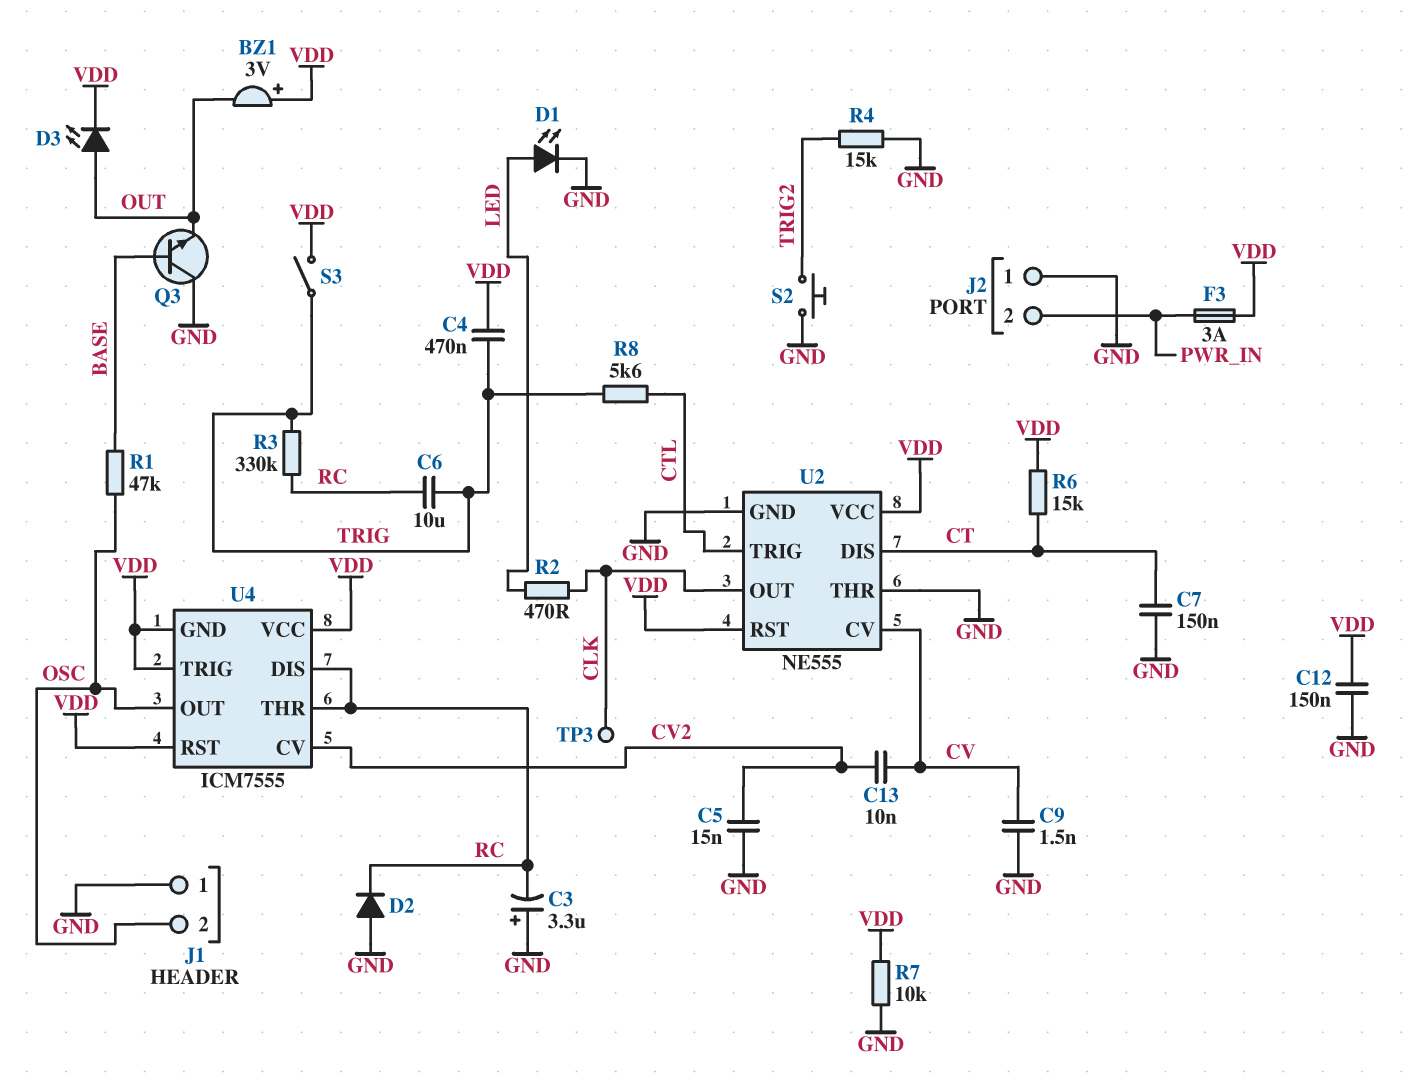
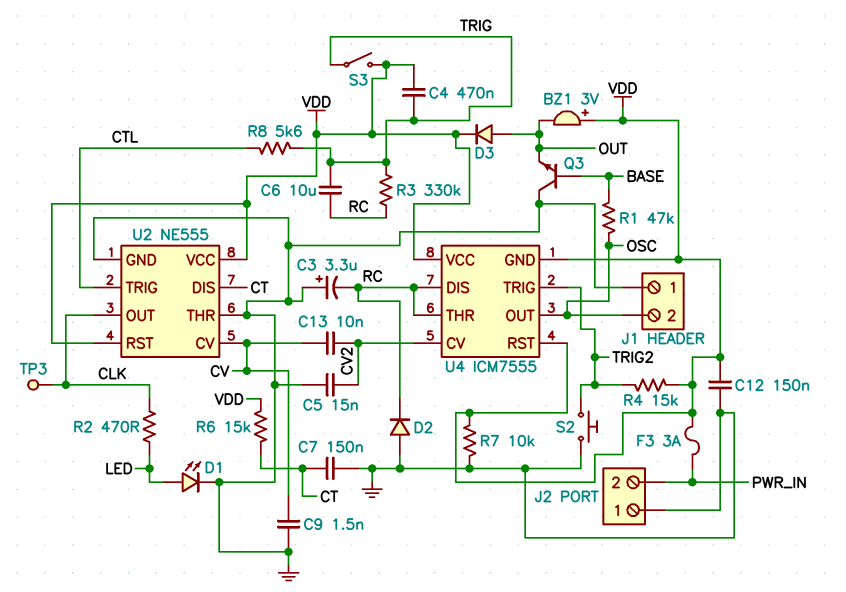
D3: LED (A OUT, K VDD) -> diode (A OUT, K VDD)
R4: 15k (GND, TRIG2) -> 15k (TRIG2, VDD)
U4 pin TRIG: VDD -> TRIG2

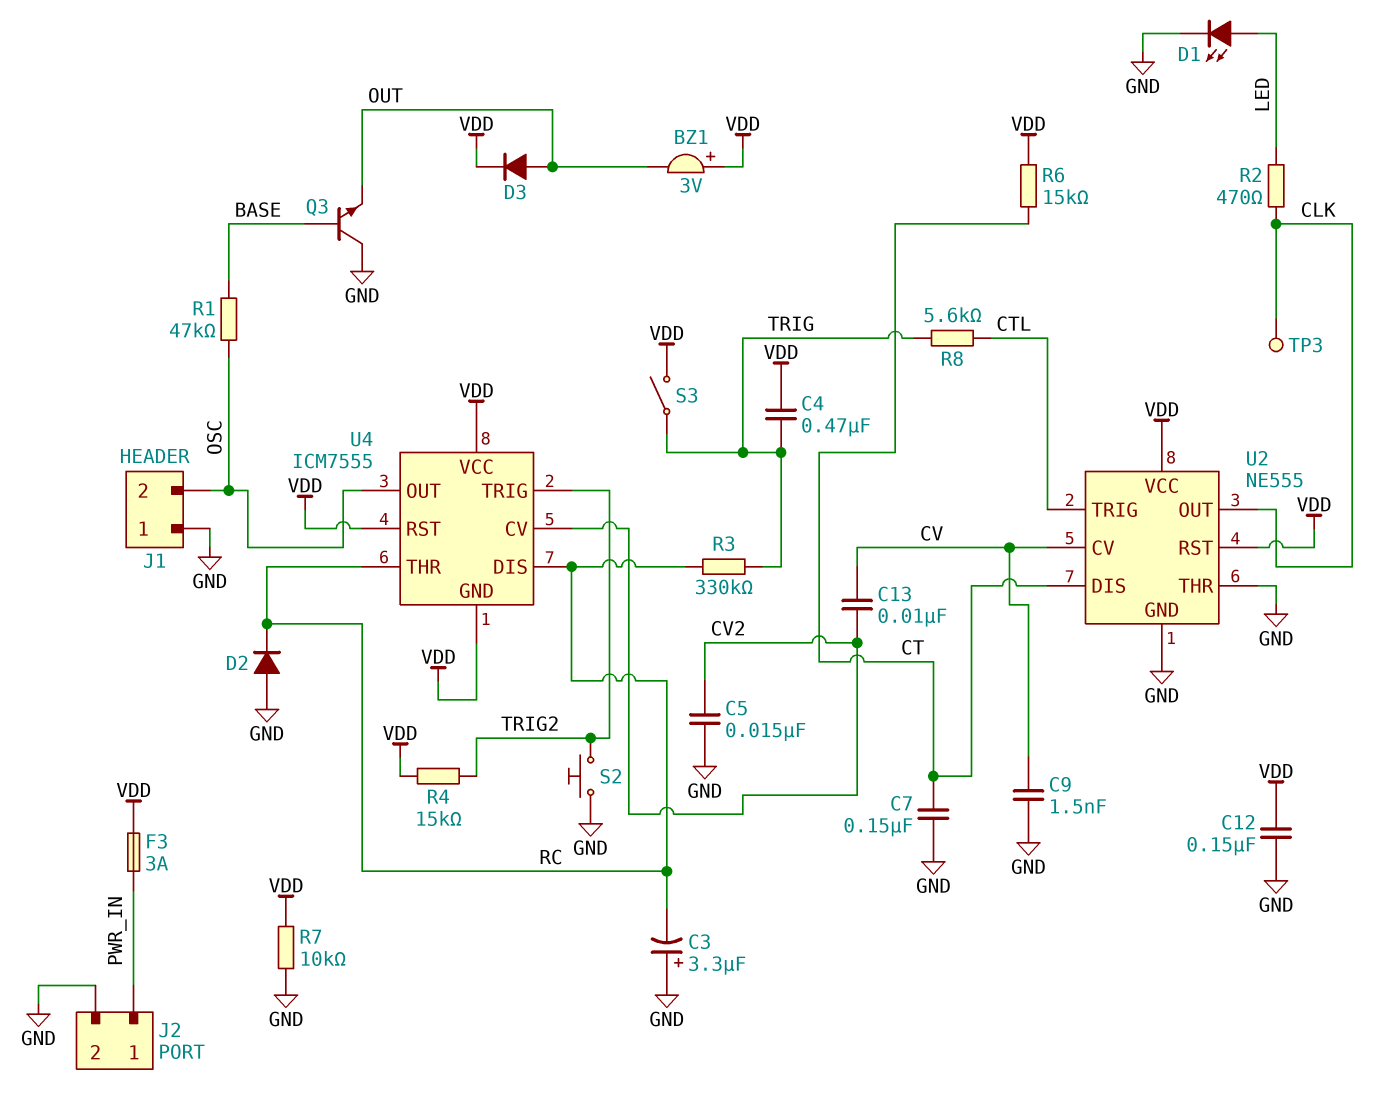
C6: 10uF (RC, TRIG) -> none
J2 pin 1: GND -> PWR_IN
J2 pin 2: PWR_IN -> GND

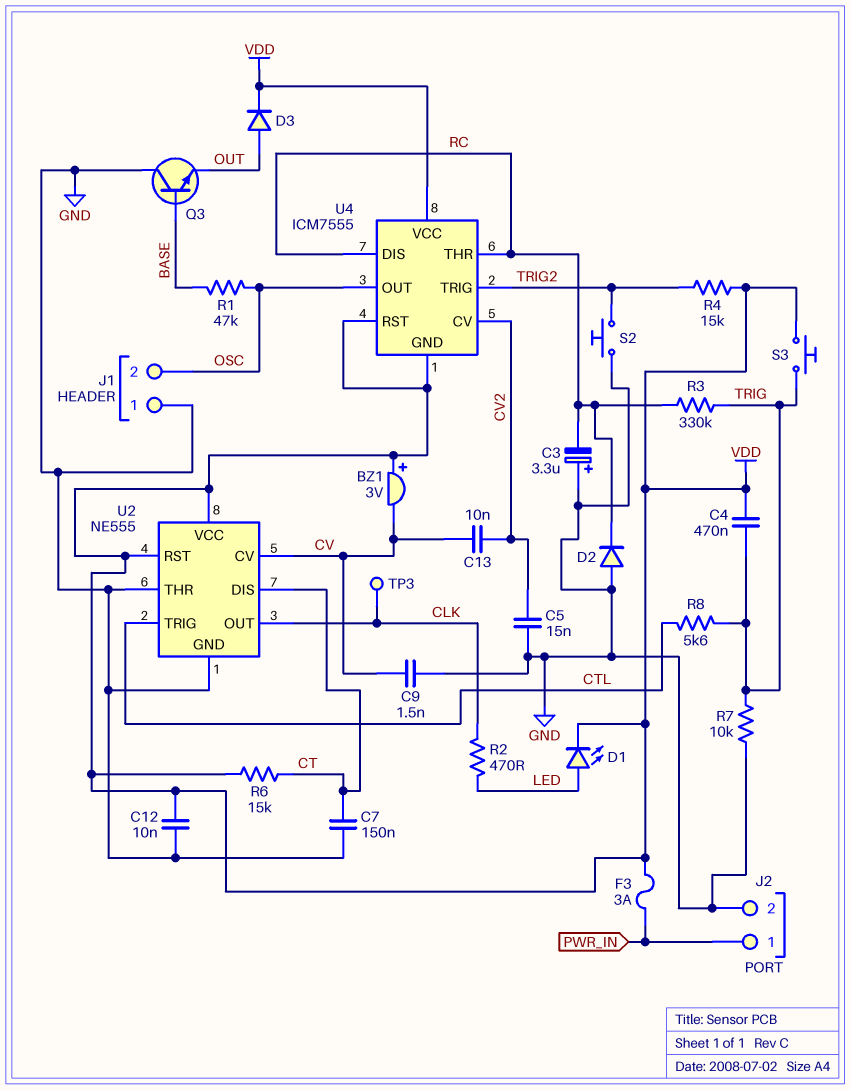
BZ1: buzzer 3V (plus VDD, minus OUT) -> buzzer 3V (plus VDD, minus CV)
C12: 150nF (GND, VDD) -> 10nF (GND, VDD)
D1: LED (A LED, K GND) -> LED (A LED, K VDD)
R7: 10k (GND, VDD) -> 10k (GND, TRIG)
S3: switch (TRIG, VDD) -> button (TRIG, VDD)

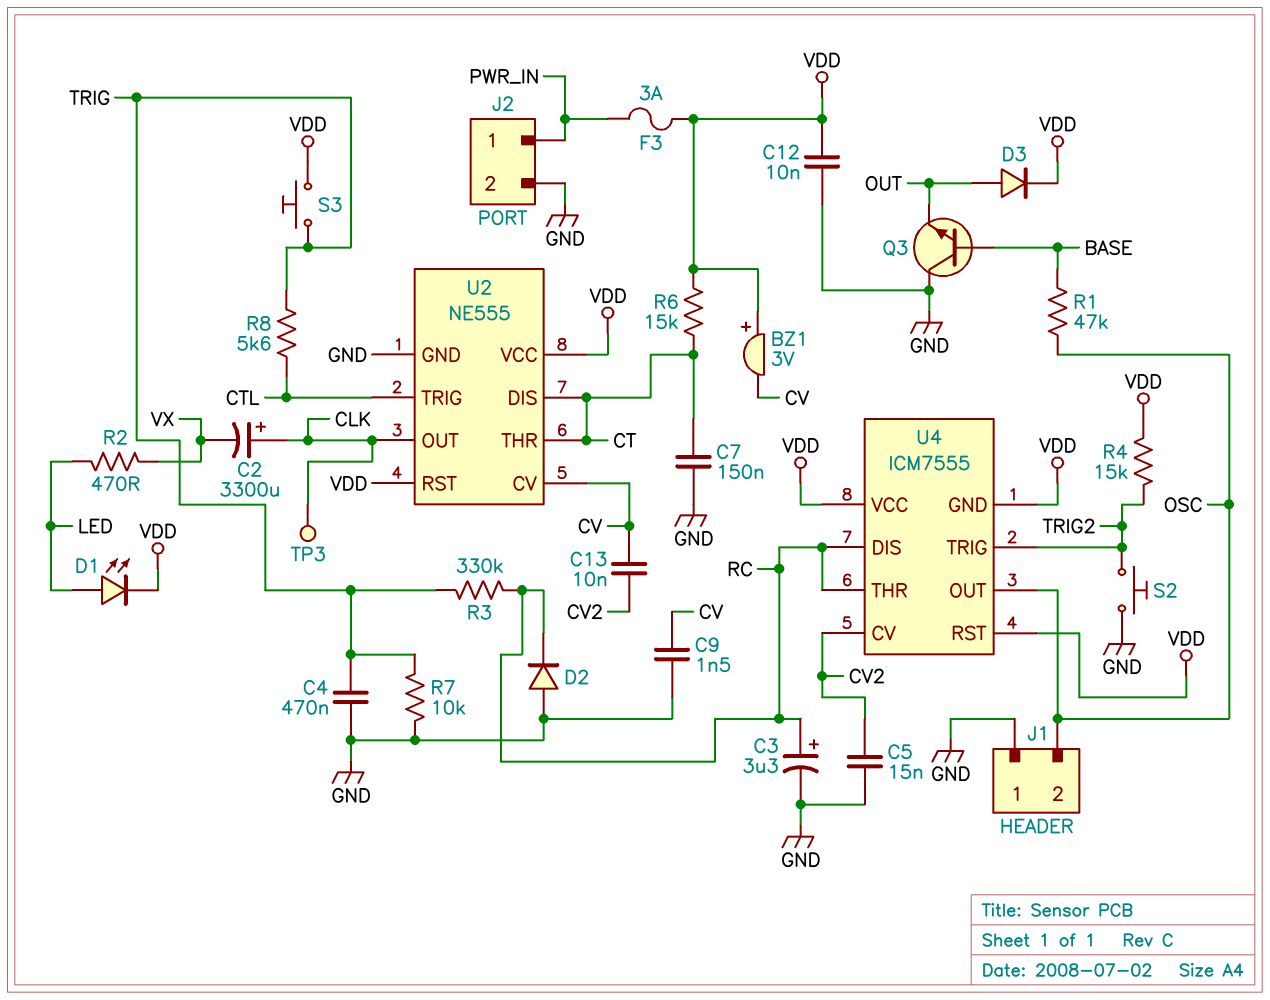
C2: none -> 3300uF (plus CLK, minus VX)
C3: 3.3uF (plus GND, minus RC) -> 3.3uF (plus RC, minus GND)
C4: 470nF (TRIG, VDD) -> 470nF (GND, TRIG)
R2: 470 (CLK, LED) -> 470 (LED, VX)
U2 pin THR: GND -> CT

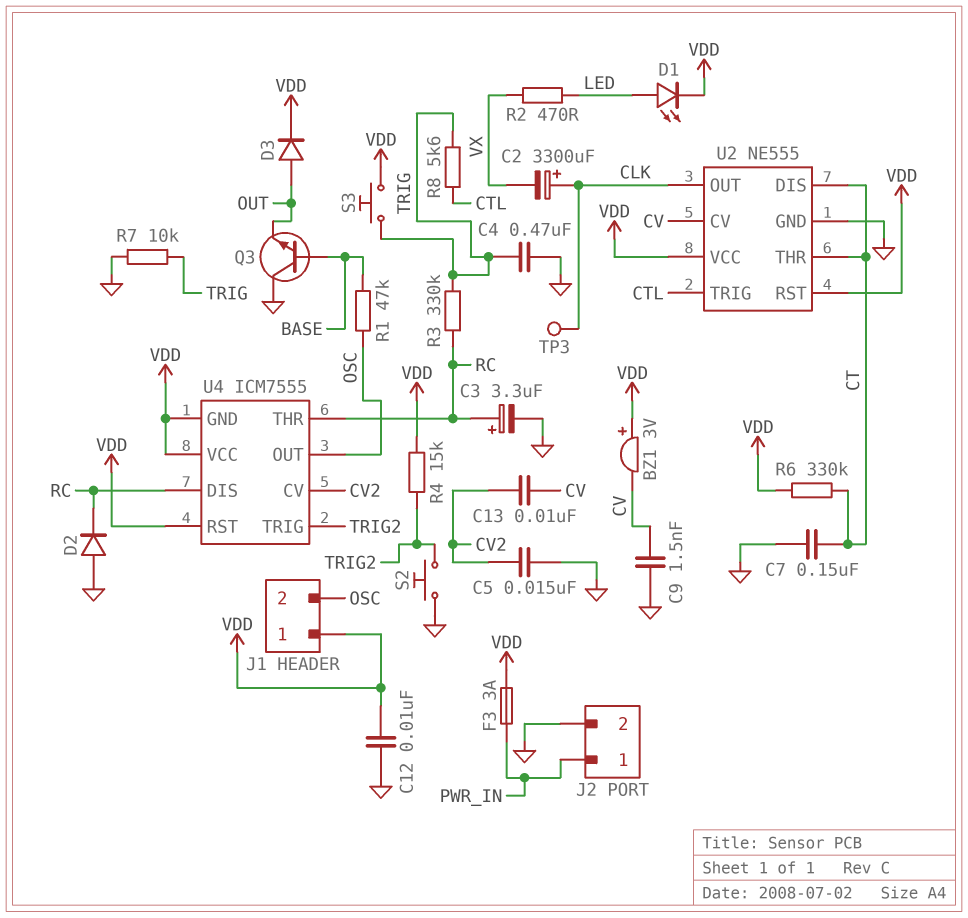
J1 pin 1: GND -> VDD
R6: 15k (CT, VDD) -> 330k (CT, VDD)

